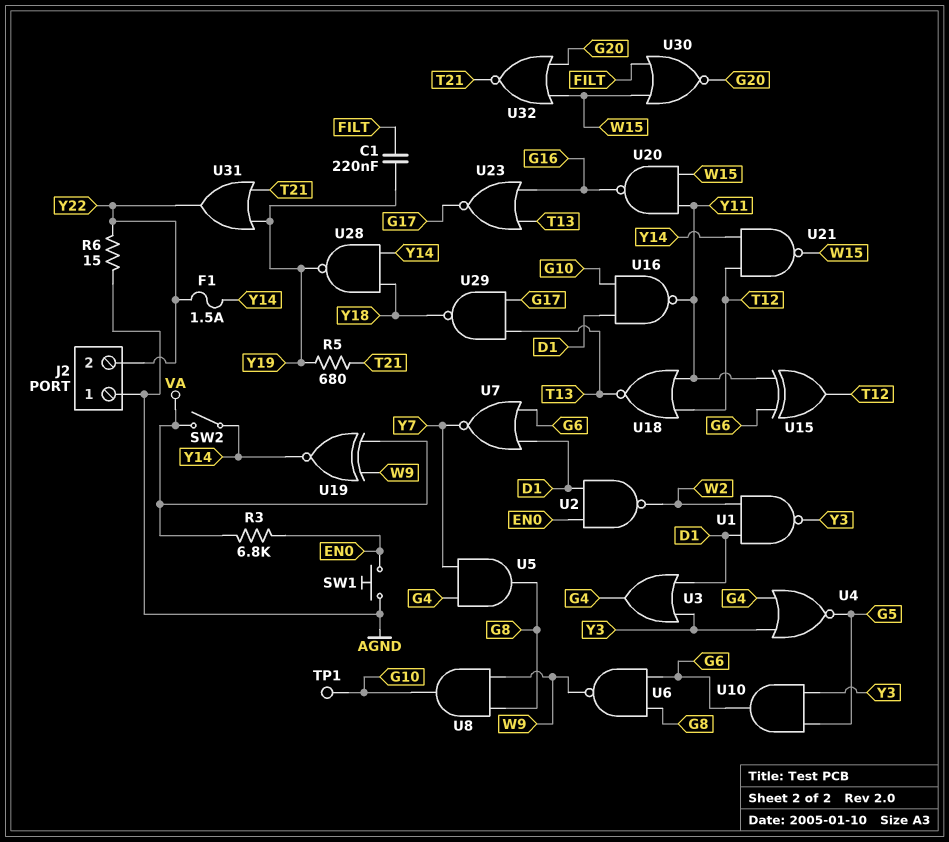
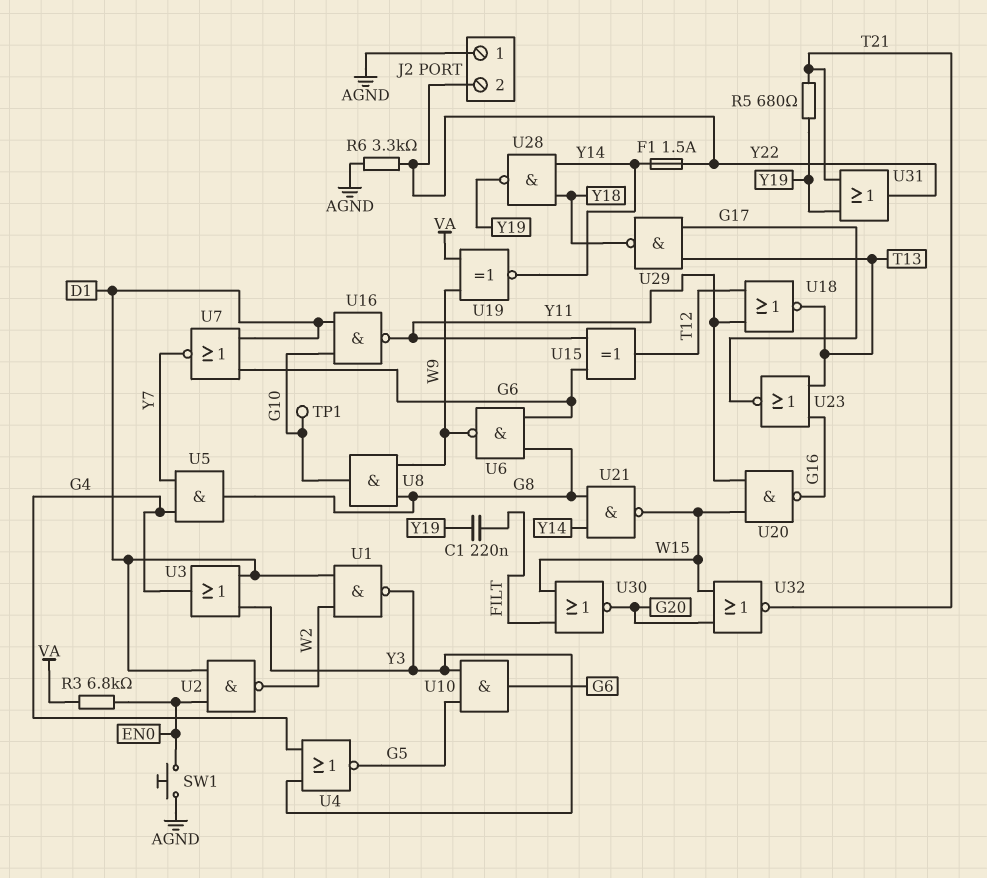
R6: 15 (AGND, Y22) -> 3.3k (AGND, Y22)
SW2: switch (VA, Y14) -> none
U21: NAND (in T12, in Y14, out W15) -> NAND (in G8, in Y14, out W15)

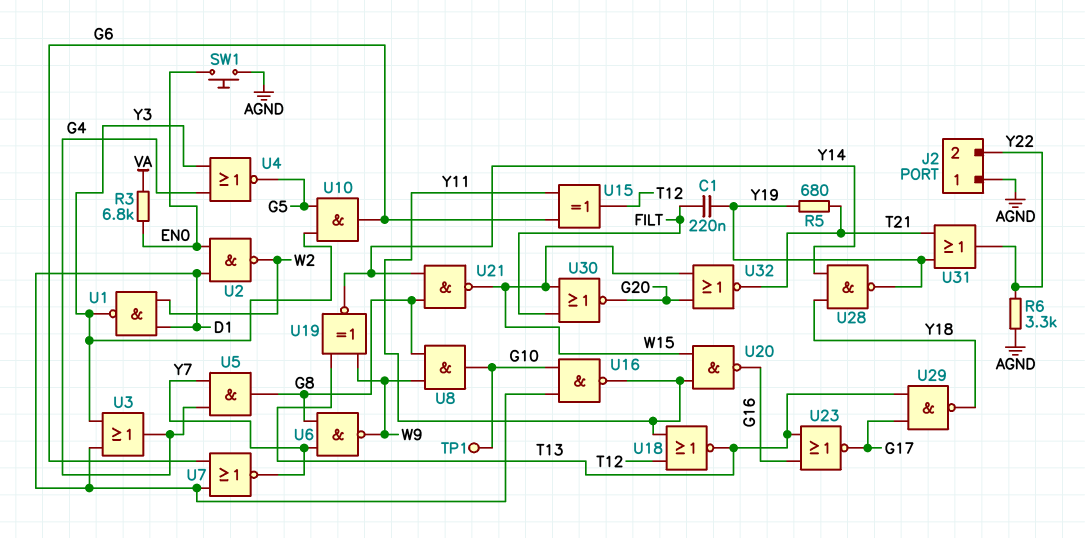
F1: 1.5A (Y14, Y22) -> none
U6: NAND (in G6, in G8, out W9) -> NAND (in G8, in Y7, out W9)
U19: XNOR (in VA, in W9, out Y14) -> XNOR (in T13, in W9, out Y14)

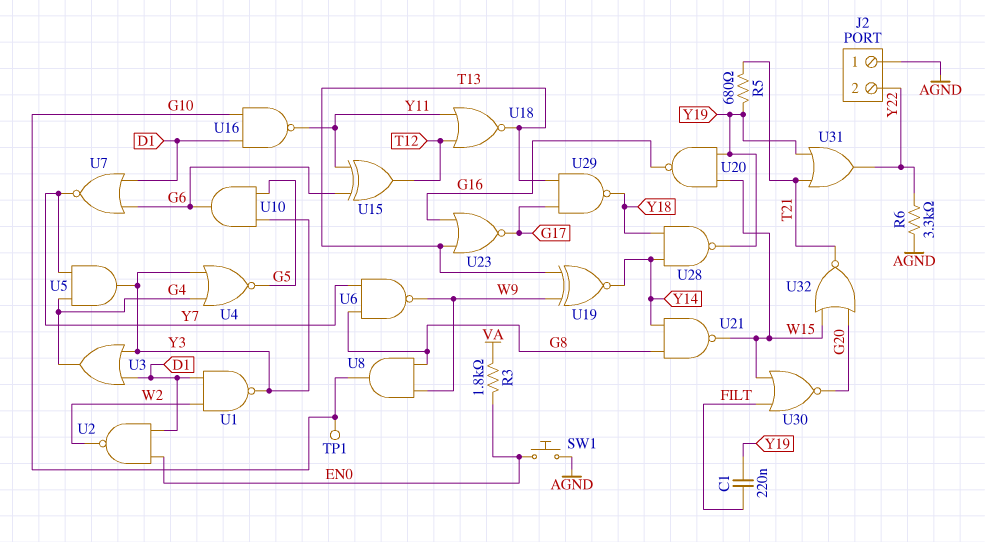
R3: 6.8k (EN0, VA) -> 1.8k (EN0, VA)
U5: AND (in G4, in Y7, out G8) -> AND (in G4, in Y7, out Y3)
U20: NAND (in W15, in Y11, out G16) -> NAND (in W15, in Y19, out G16)

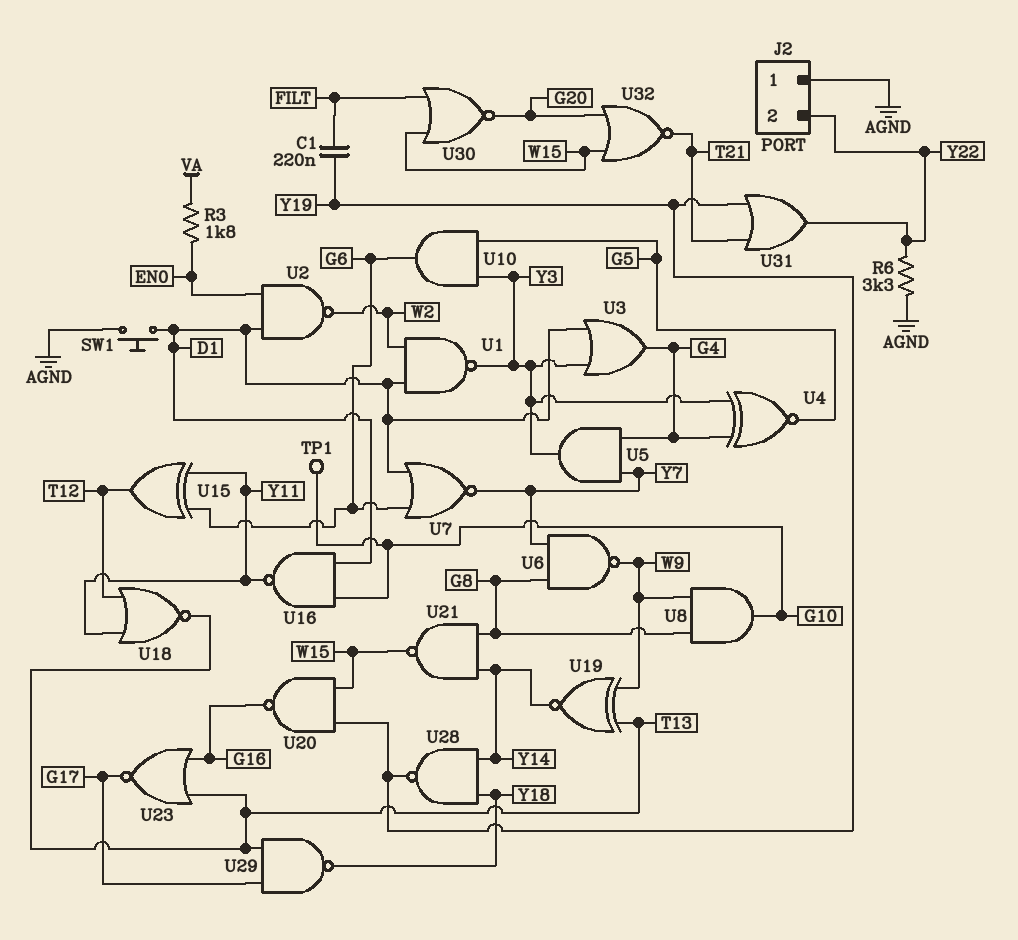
R5: 680 (T21, Y19) -> none
SW1: button (AGND, EN0) -> button (AGND, D1)
U4: NOR (in G4, in Y3, out G5) -> XNOR (in G4, in Y3, out G5)

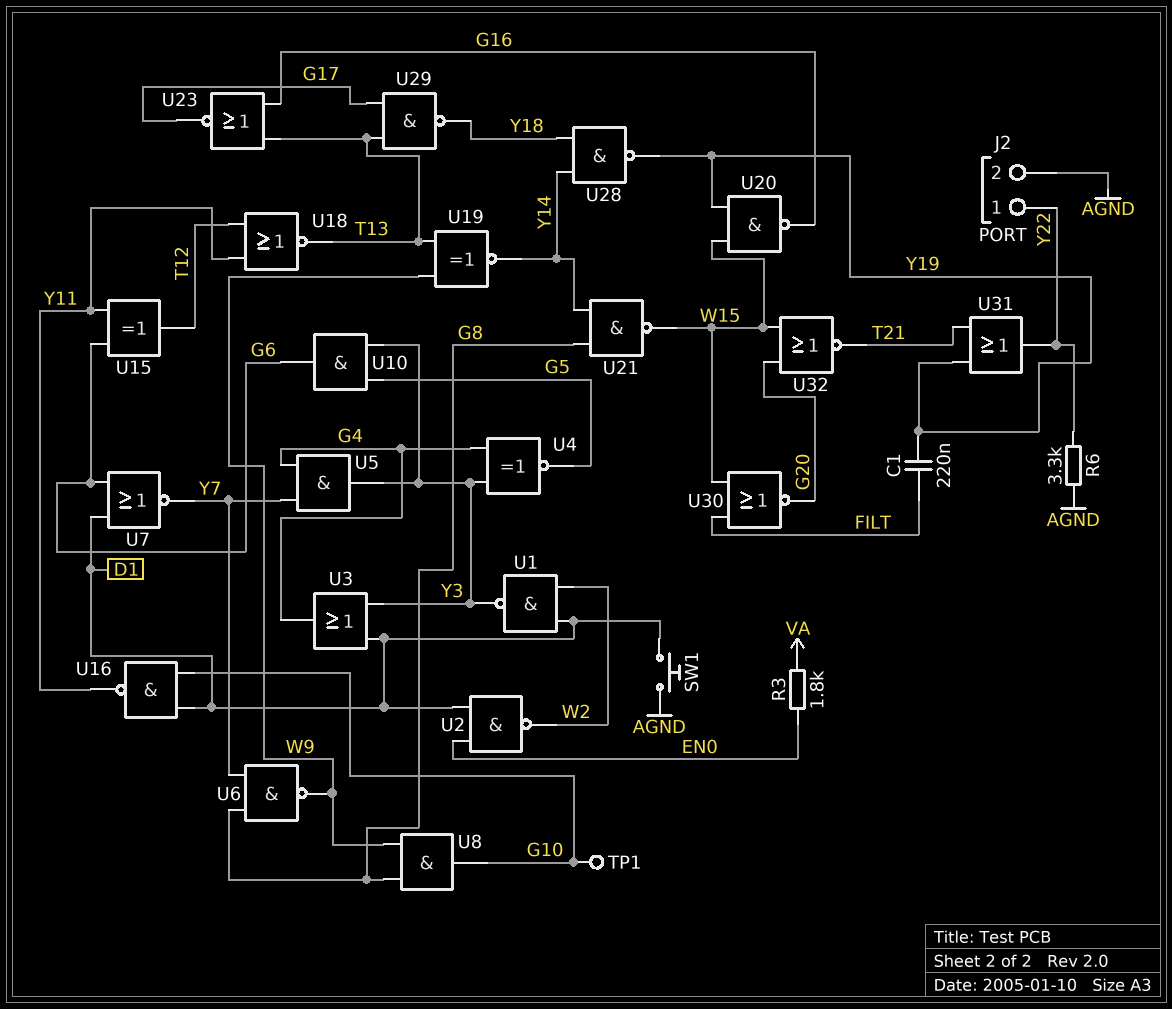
J2 pin 1: AGND -> Y22
J2 pin 2: Y22 -> AGND

